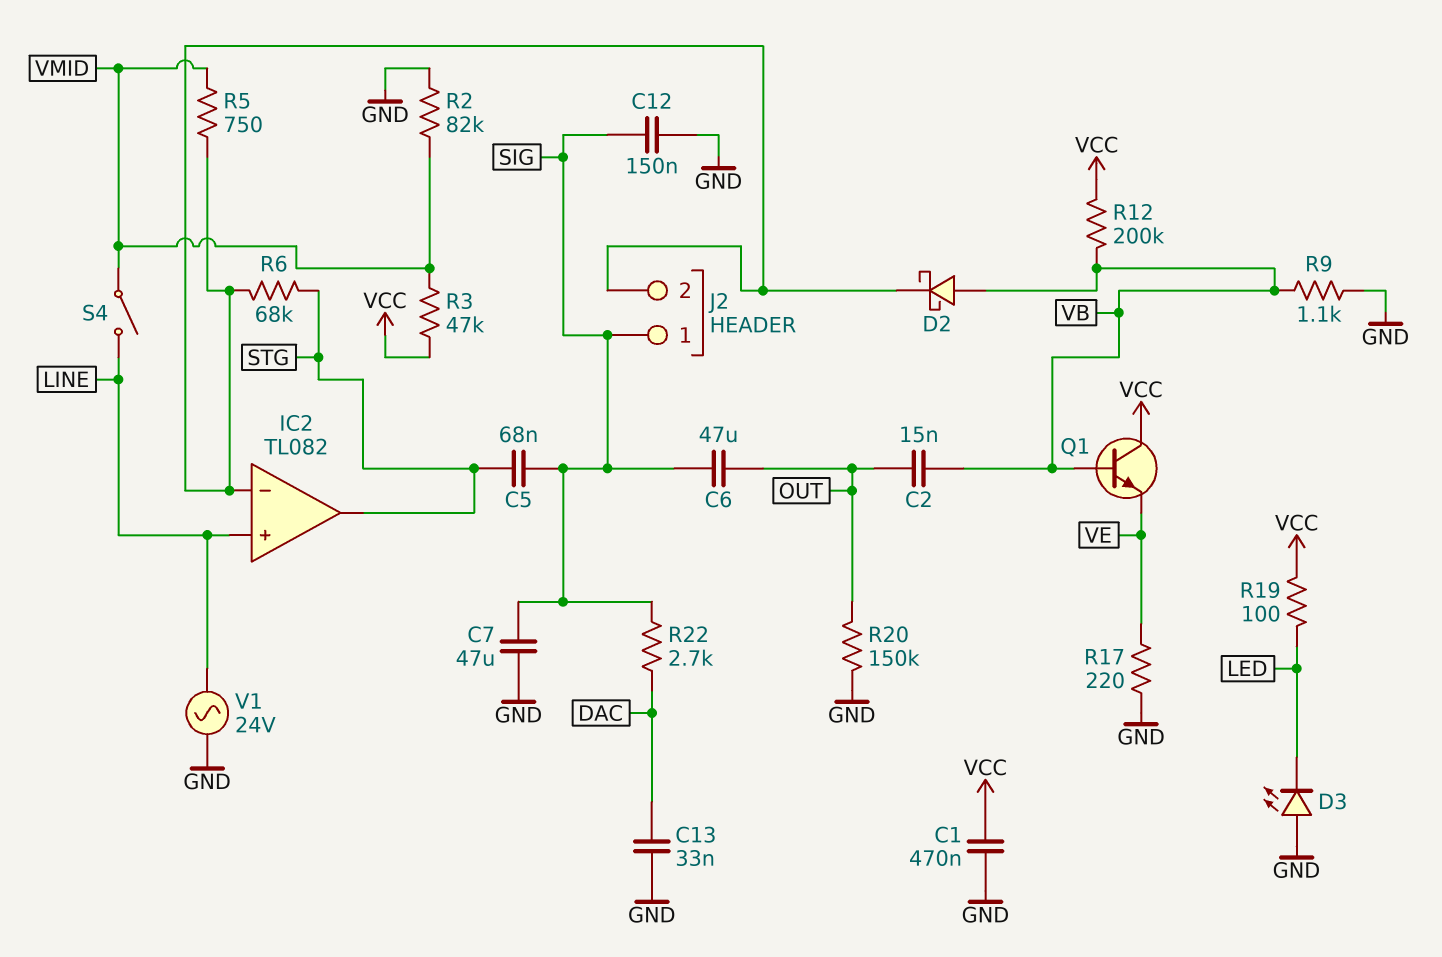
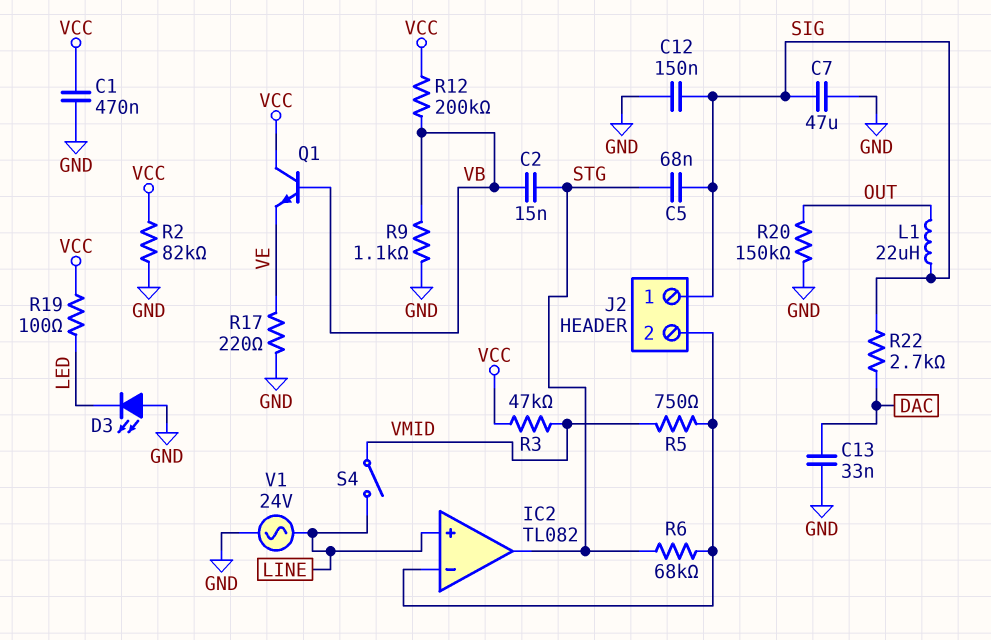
C2: 15nF (OUT, VB) -> 15nF (STG, VB)
C6: 47uF (OUT, SIG) -> none
D2: schottky (A VB, K IC2/in-) -> none
L1: none -> 22uH (OUT, SIG)
R2: 82k (GND, VMID) -> 82k (GND, VCC)

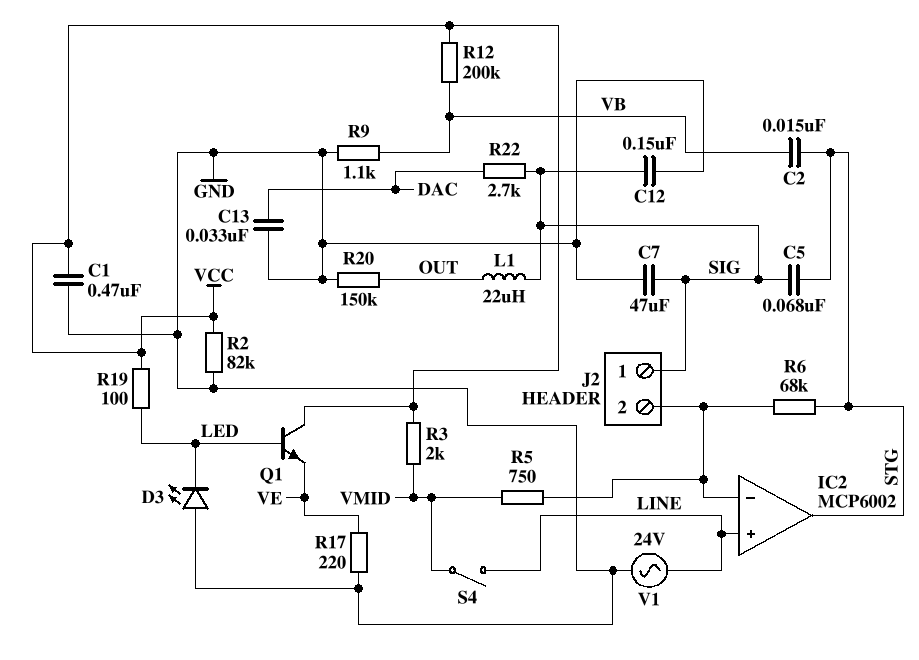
IC2: TL082 -> MCP6002
Q1: NPN (B VB, C VCC, E VE) -> NPN (B LED, C VCC, E VE)
R3: 47k (VCC, VMID) -> 2k (VCC, VMID)

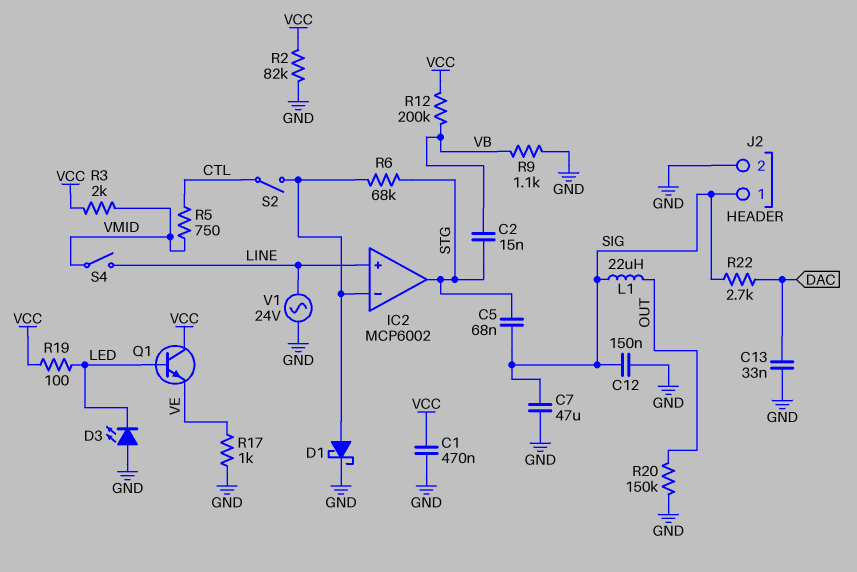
D1: none -> schottky (A IC2/in-, K GND)
J2 pin 2: IC2/in- -> GND
R5: 750 (IC2/in-, VMID) -> 750 (CTL, VMID)
R17: 220 (GND, VE) -> 1k (GND, VE)
S2: none -> switch (CTL, IC2/in-)

